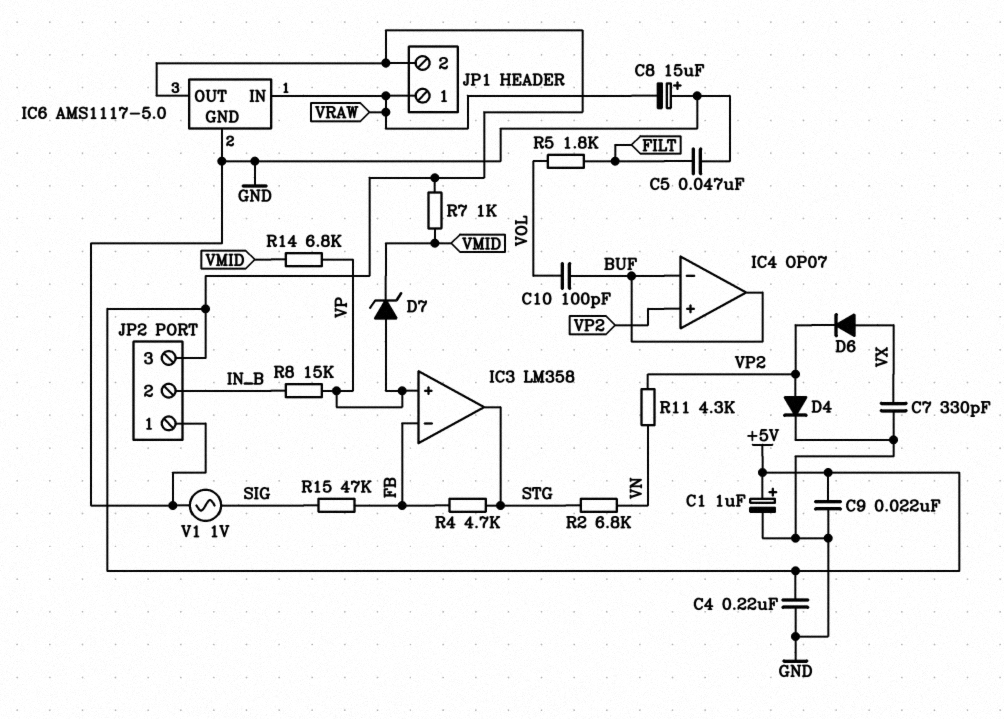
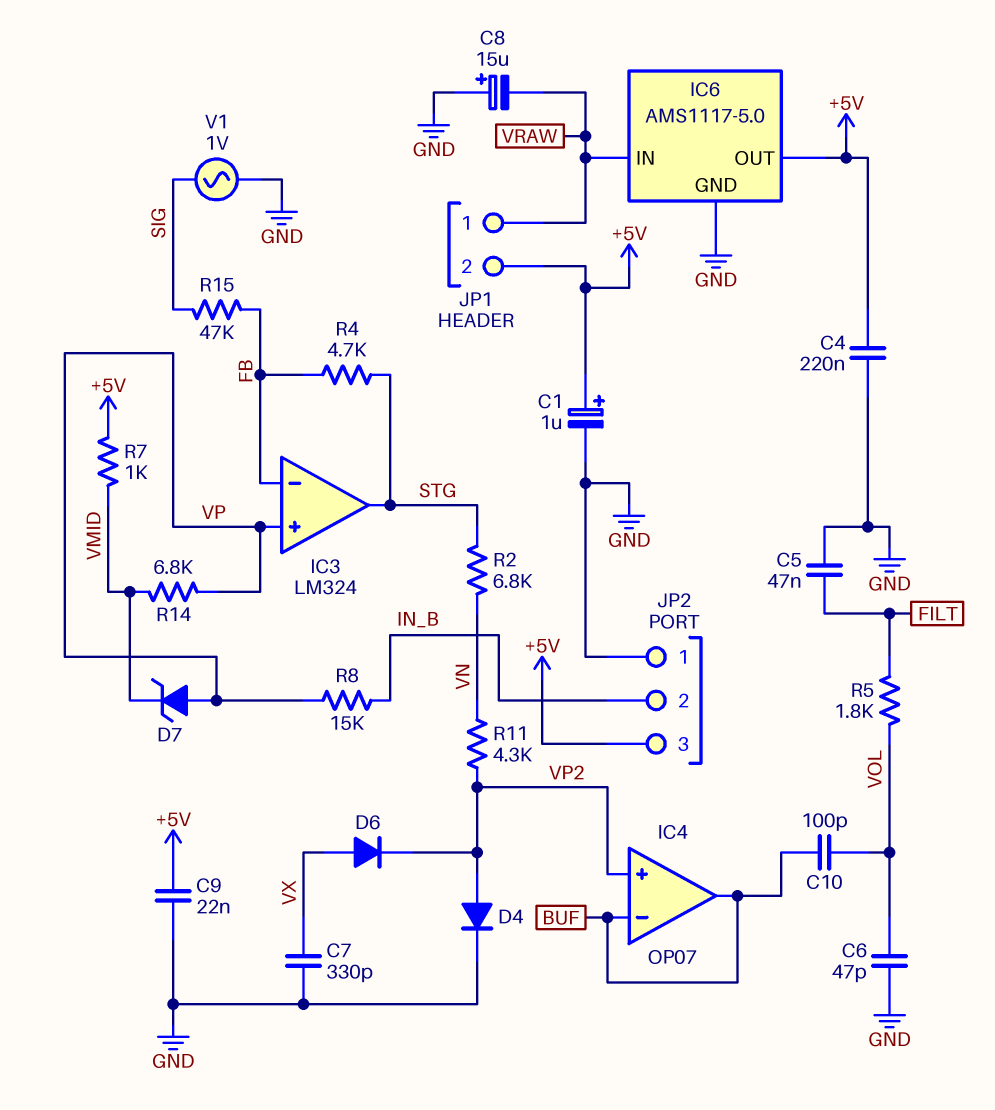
C6: none -> 47pF (GND, VOL)
IC3: LM358 -> LM324

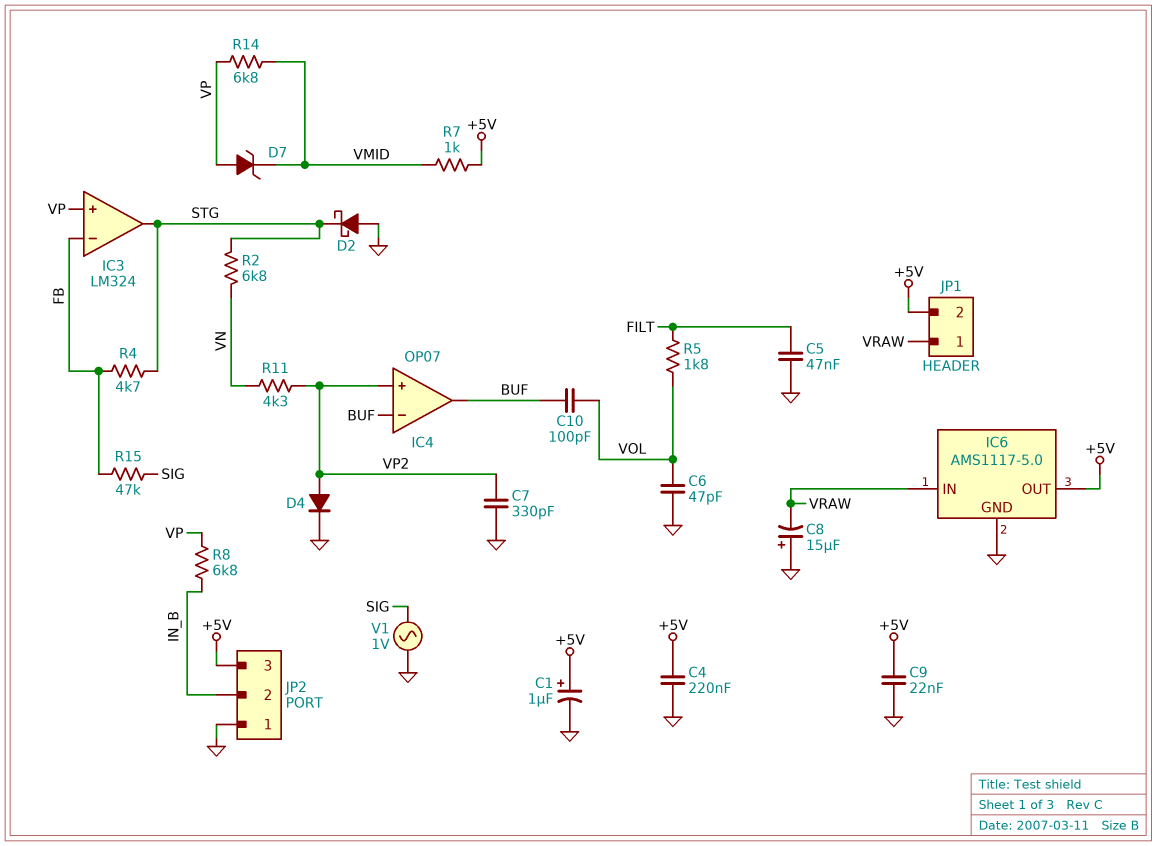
C7: 330pF (GND, VX) -> 330pF (GND, VP2)
D2: none -> schottky (A GND, K STG)
D6: diode (A VX, K VP2) -> none
R8: 15k (IN_B, VP) -> 6.8k (IN_B, VP)

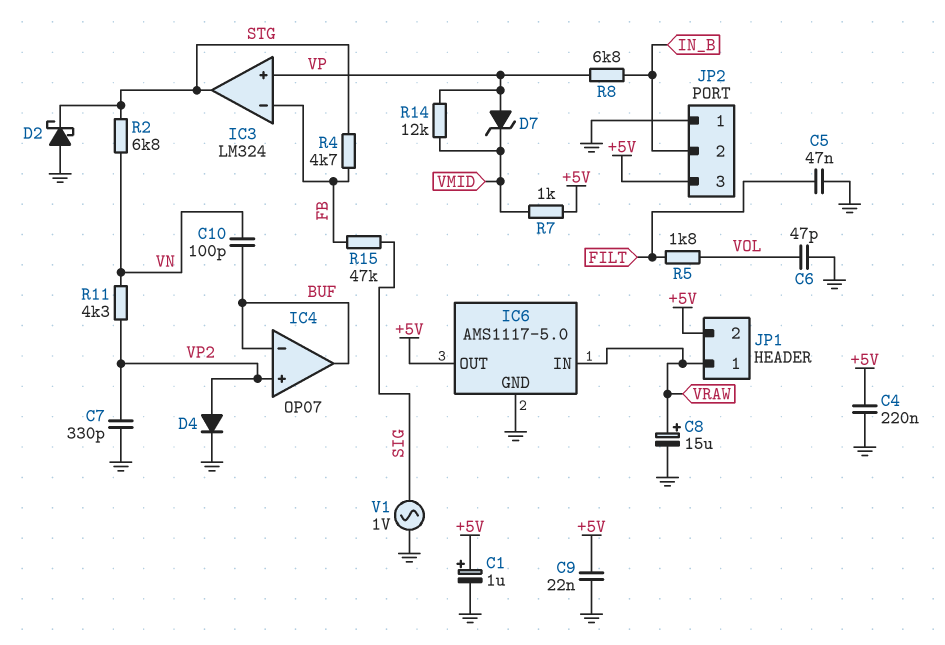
C8: 15uF (plus GND, minus VRAW) -> 15uF (plus VRAW, minus GND)
C10: 100pF (BUF, VOL) -> 100pF (BUF, VN)
R14: 6.8k (VMID, VP) -> 12k (VMID, VP)

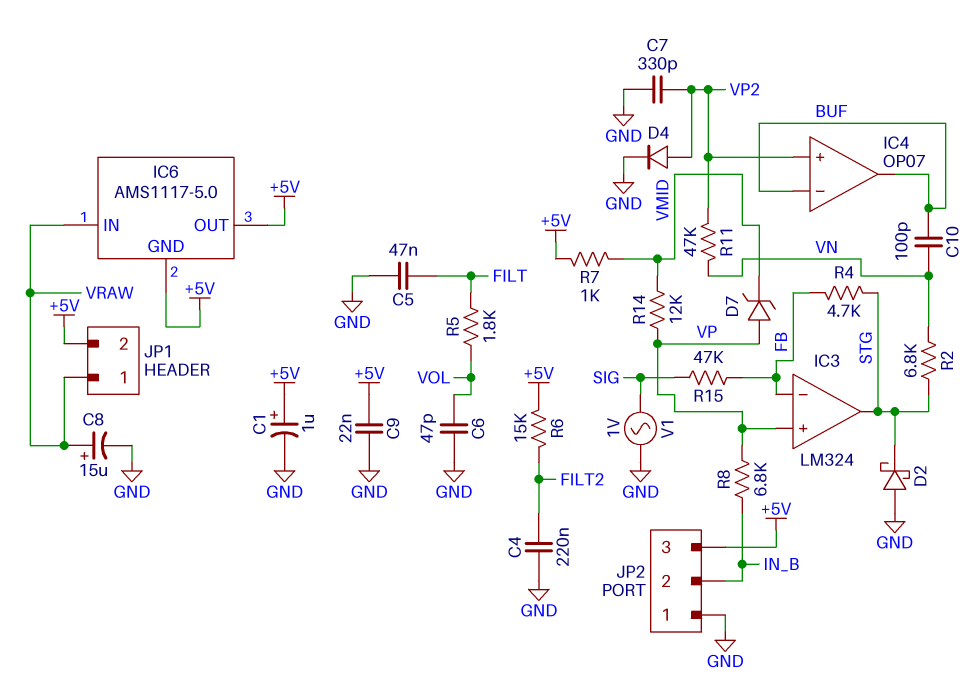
C4: 220nF (+5V, GND) -> 220nF (FILT2, GND)
IC6 pin GND: GND -> +5V
R6: none -> 15k (+5V, FILT2)
R11: 4.3k (VN, VP2) -> 47k (VN, VP2)

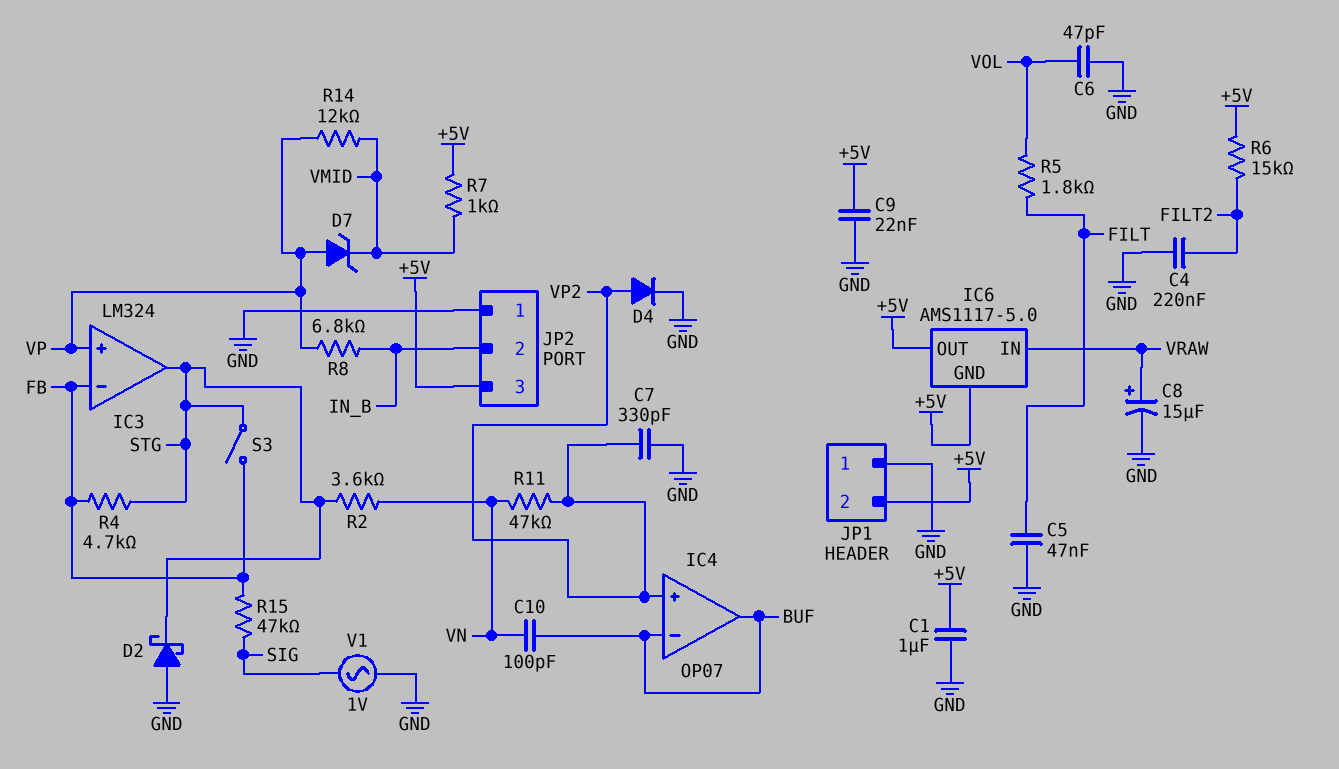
C1: 1uF (plus +5V, minus GND) -> 1uF (+5V, GND)
JP1 pin 1: VRAW -> GND
R2: 6.8k (STG, VN) -> 3.6k (STG, VN)
S3: none -> switch (FB, STG)

